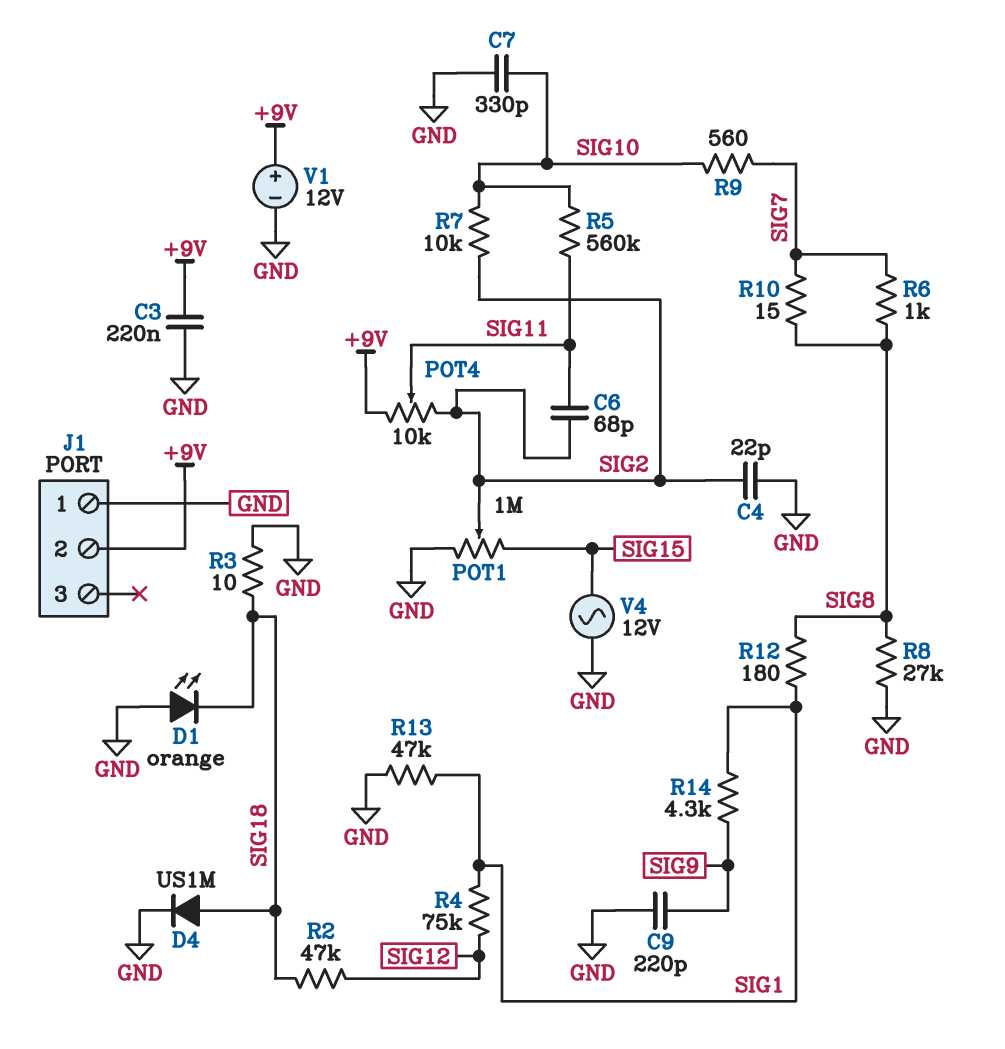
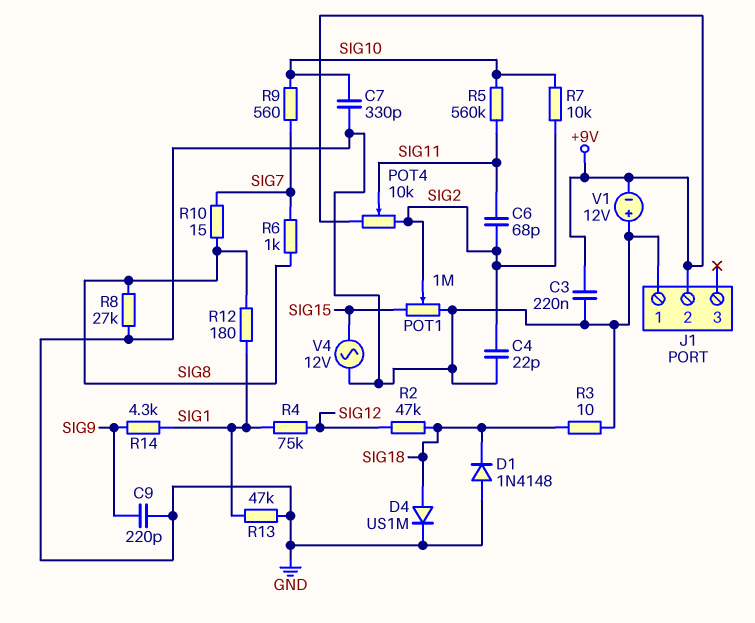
D1: LED orange (A GND, K SIG18) -> diode 1N4148 (A GND, K SIG18)
V1: 12V (plus +9V, minus GND) -> 12V (plus GND, minus +9V)

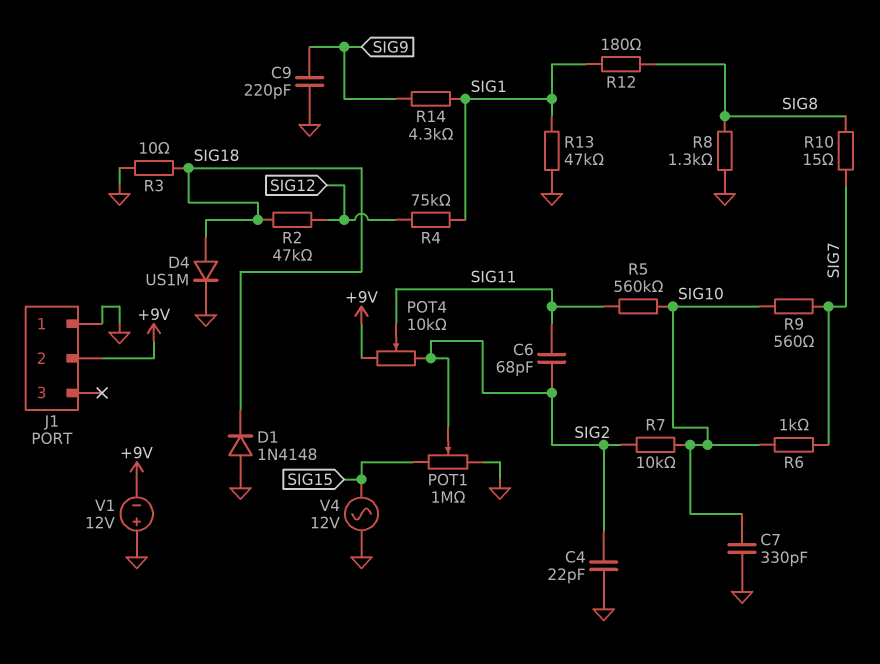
C3: 220nF (+9V, GND) -> none
R6: 1k (SIG7, SIG8) -> 1k (SIG7, SIG10)
R8: 27k (GND, SIG8) -> 1.3k (GND, SIG8)

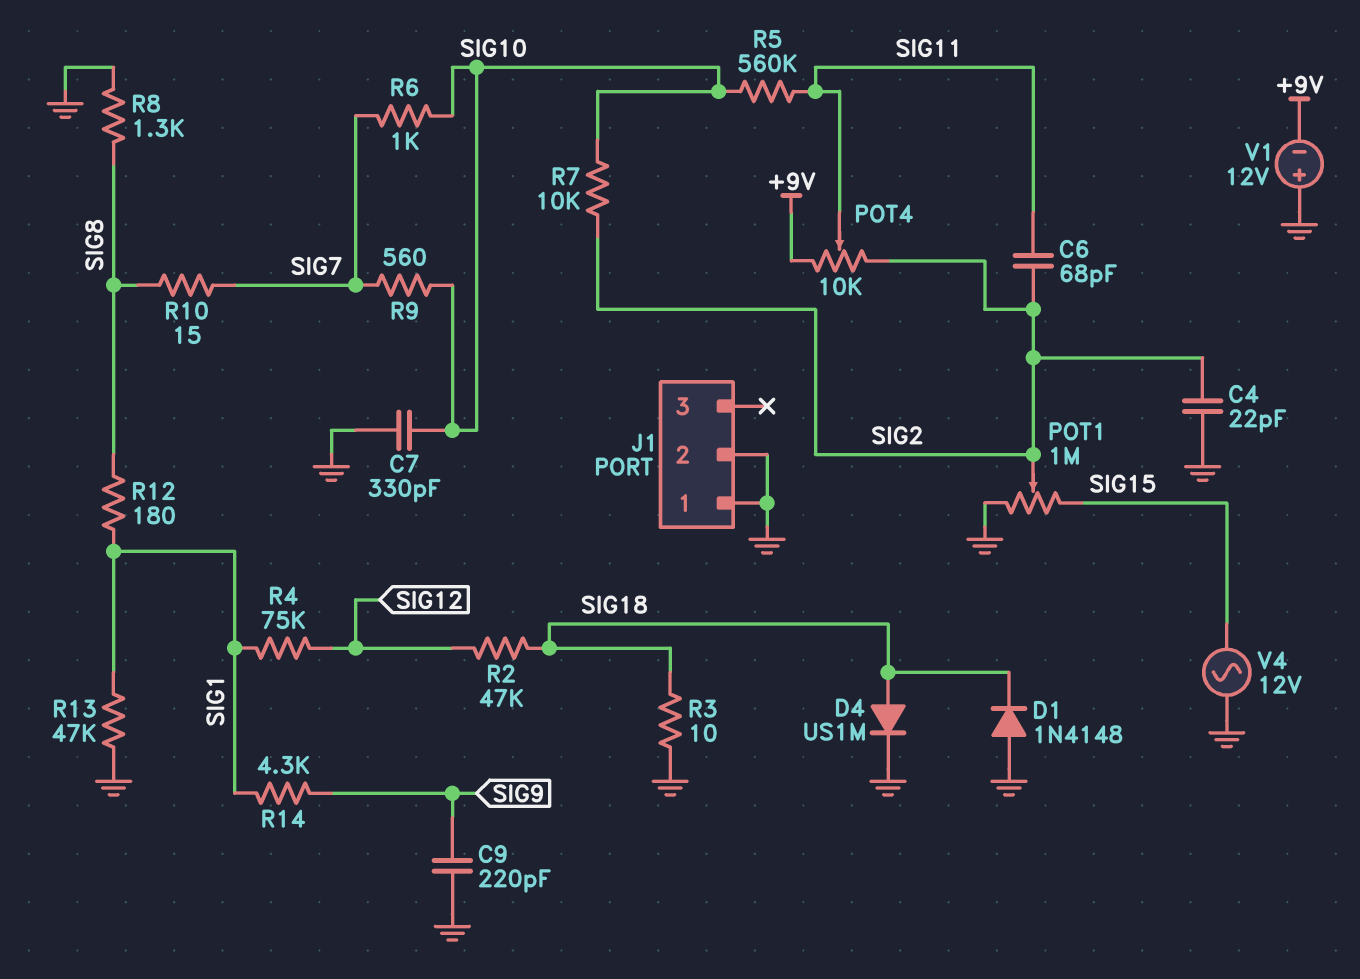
J1 pin 2: +9V -> GND

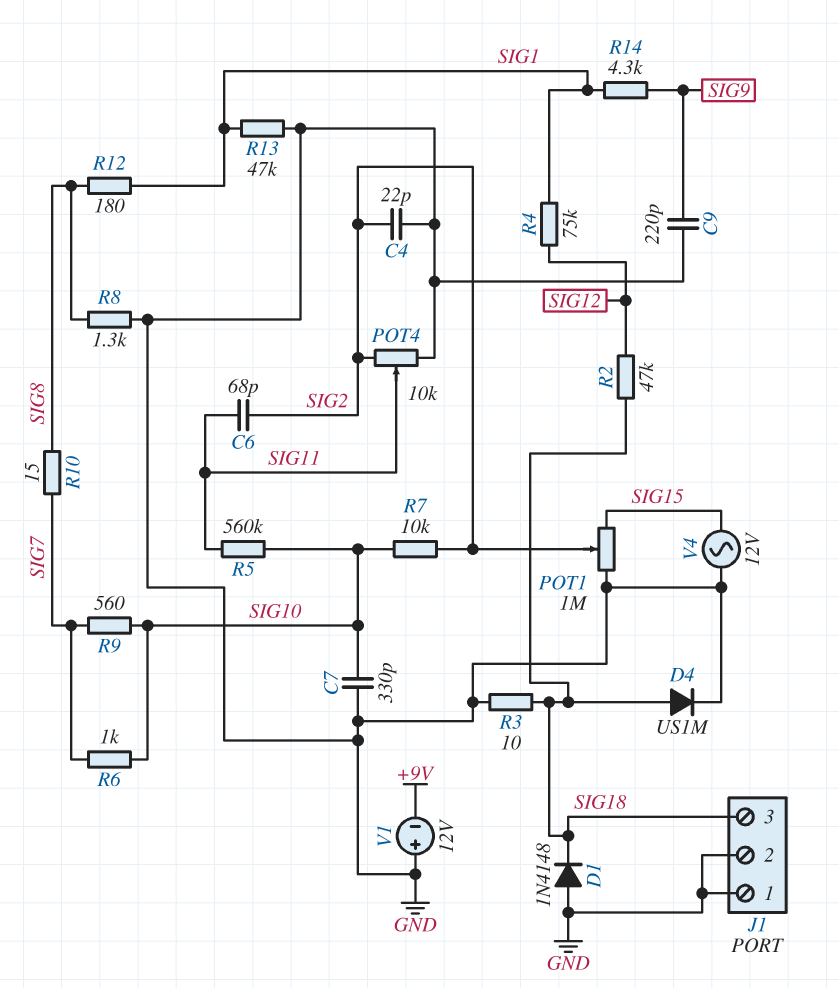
J1 pin 3: none -> SIG18
POT4: 10k (+9V, SIG2, wiper SIG11) -> 10k (GND, SIG2, wiper SIG11)

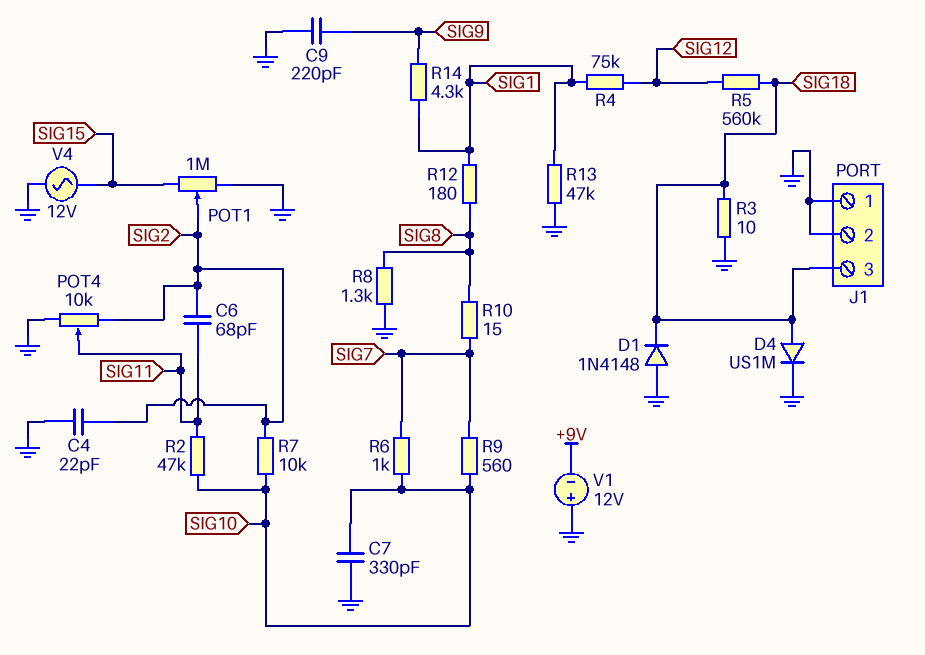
R2: 47k (SIG12, SIG18) -> 47k (SIG10, SIG11)
R5: 560k (SIG10, SIG11) -> 560k (SIG12, SIG18)

